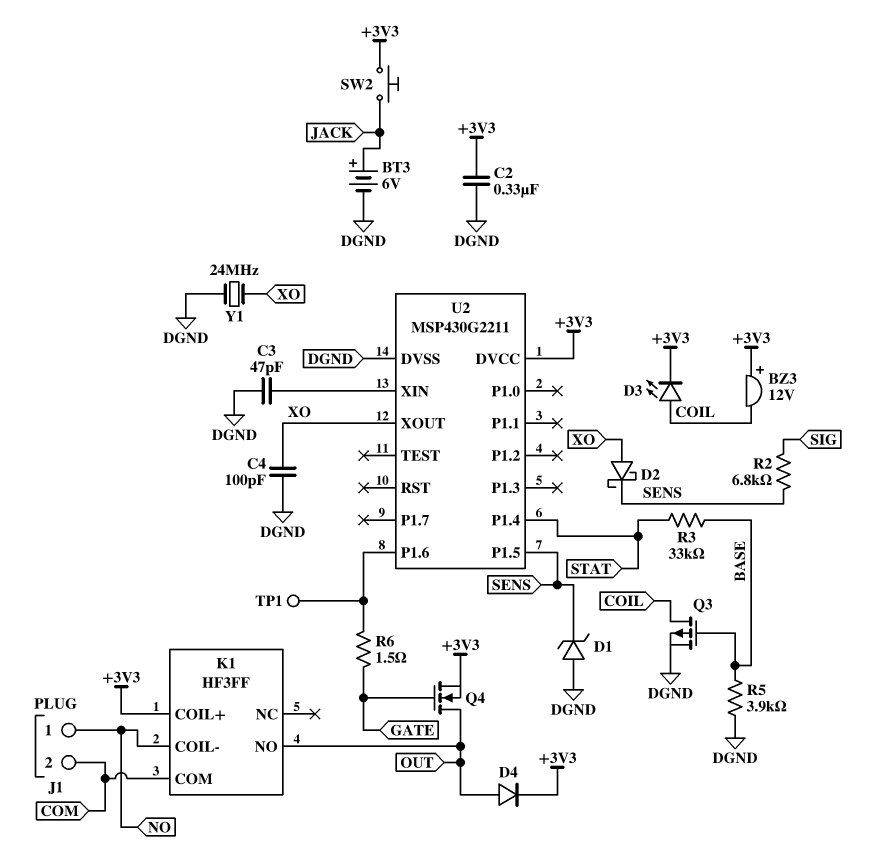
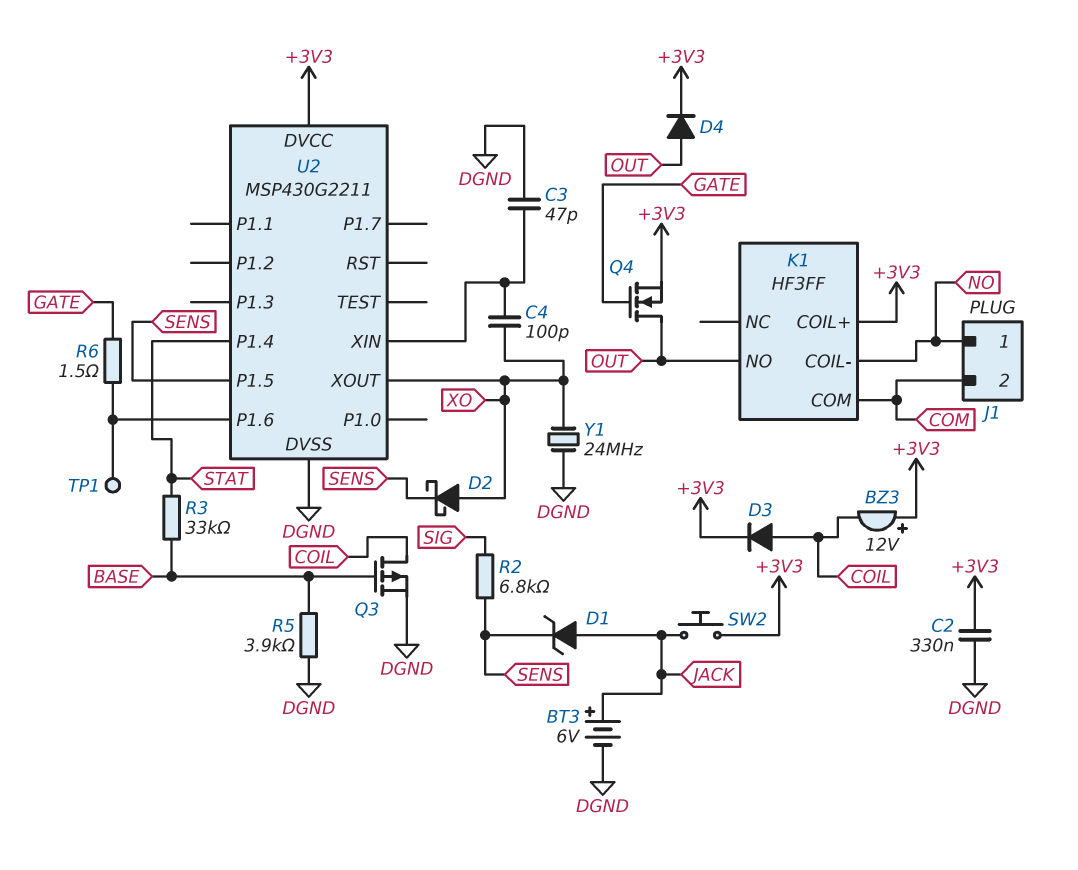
C4: 100pF (DGND, XO) -> 100pF (U2/XIN, XO)
D1: zener (A DGND, K SENS) -> zener (A JACK, K SENS)
D3: LED (A COIL, K +3V3) -> diode (A COIL, K +3V3)

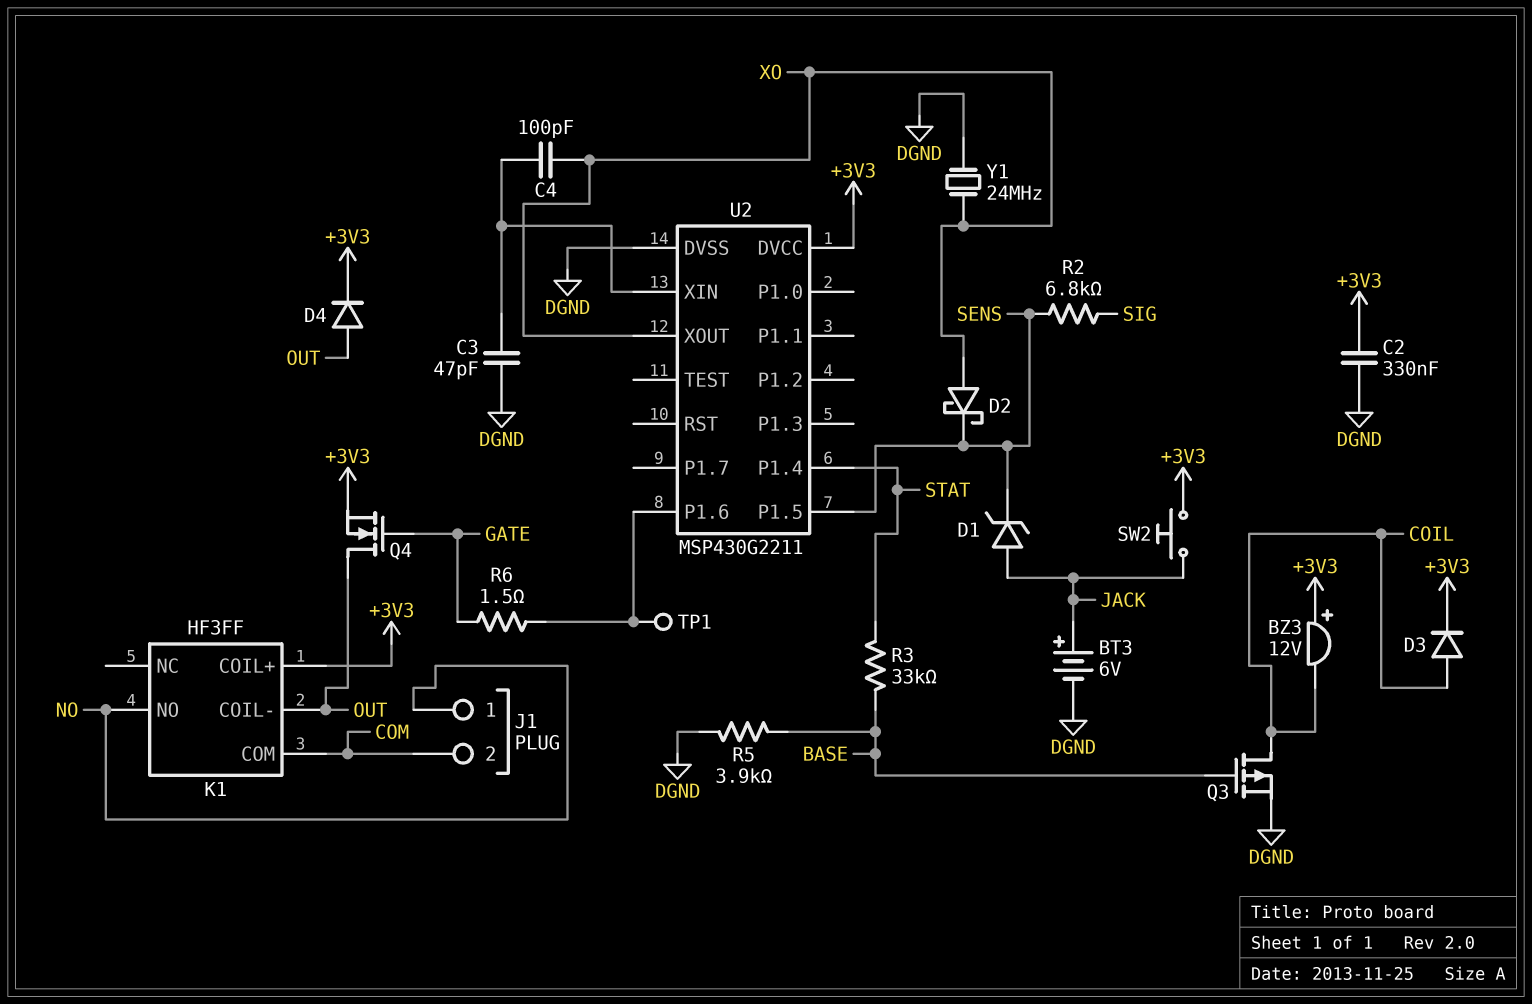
K1 pin COIL-: NO -> OUT
K1 pin NO: OUT -> NO

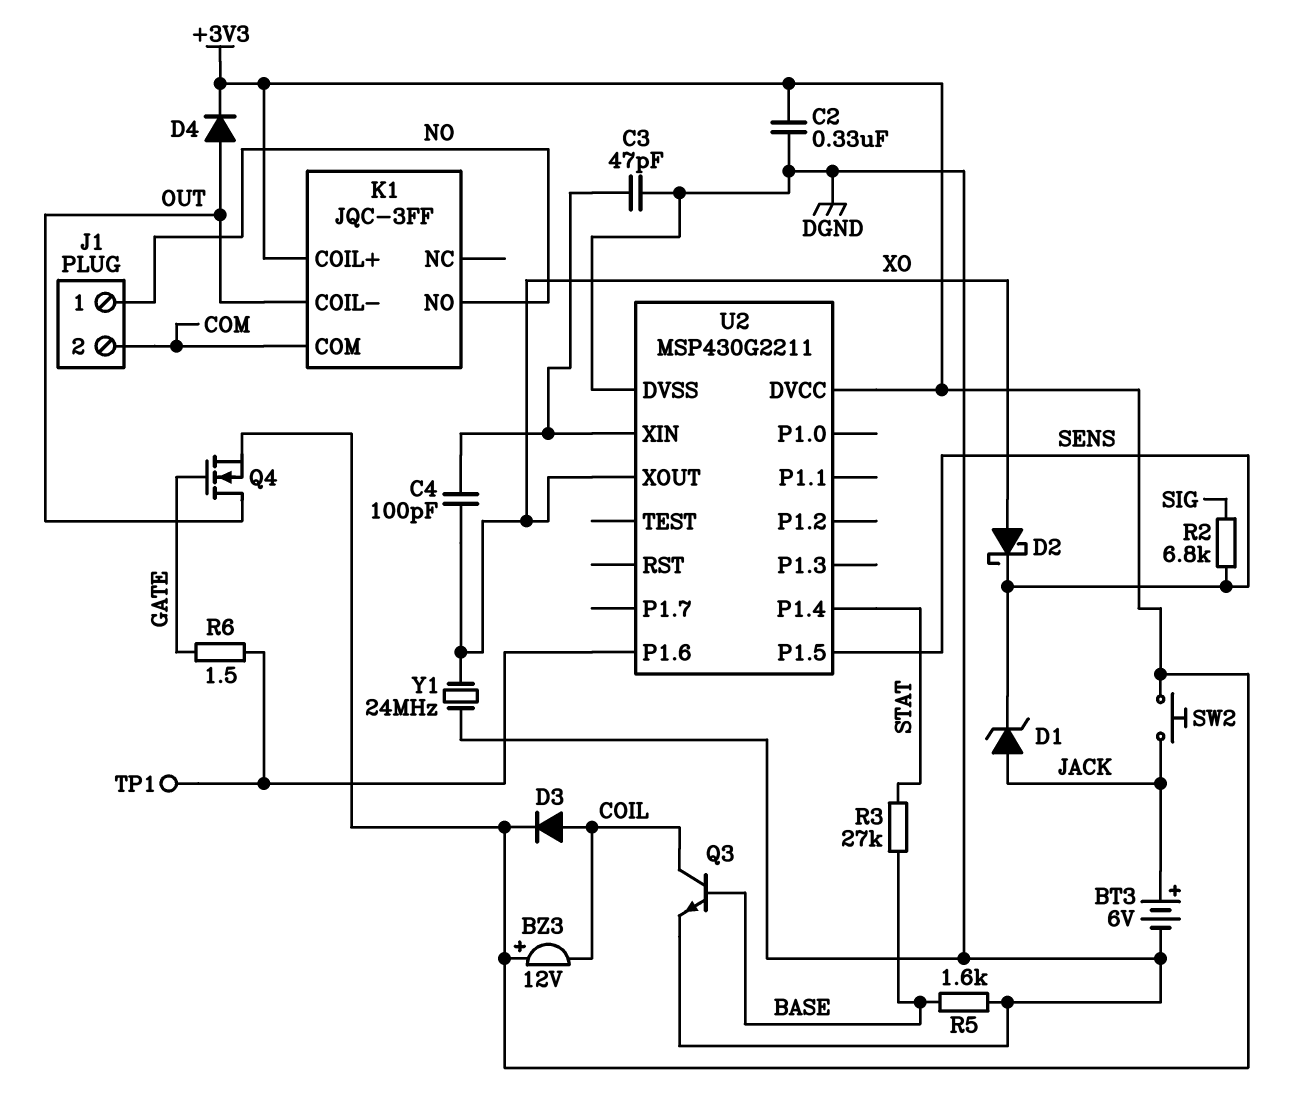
K1: HF3FF -> JQC-3FF
Q3: PMOS (G BASE, D COIL, S DGND) -> NPN (B BASE, C COIL, E DGND)
R3: 33k (BASE, STAT) -> 27k (BASE, STAT)
R5: 3.9k (BASE, DGND) -> 1.6k (BASE, DGND)

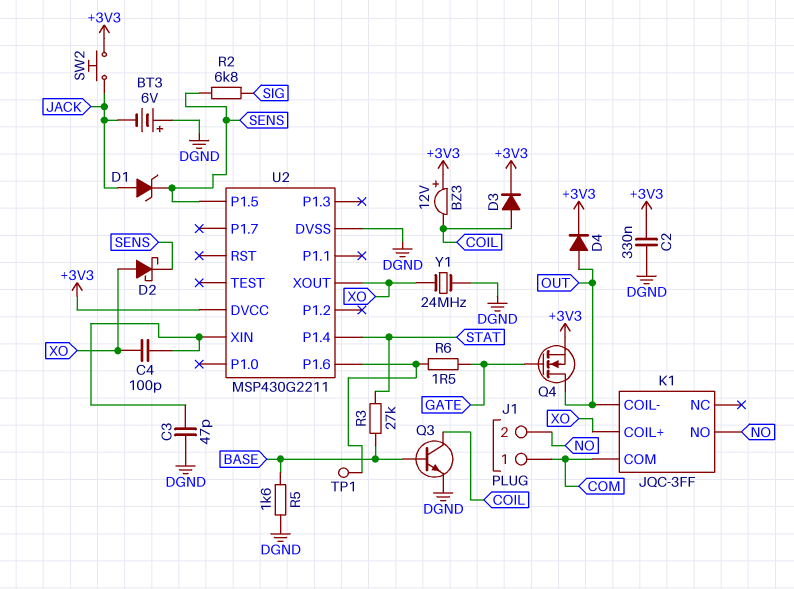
BT3: 6V (plus JACK, minus DGND) -> 6V (plus DGND, minus JACK)
J1 pin 1: NO -> COM
J1 pin 2: COM -> NO
K1 pin COIL+: +3V3 -> XO

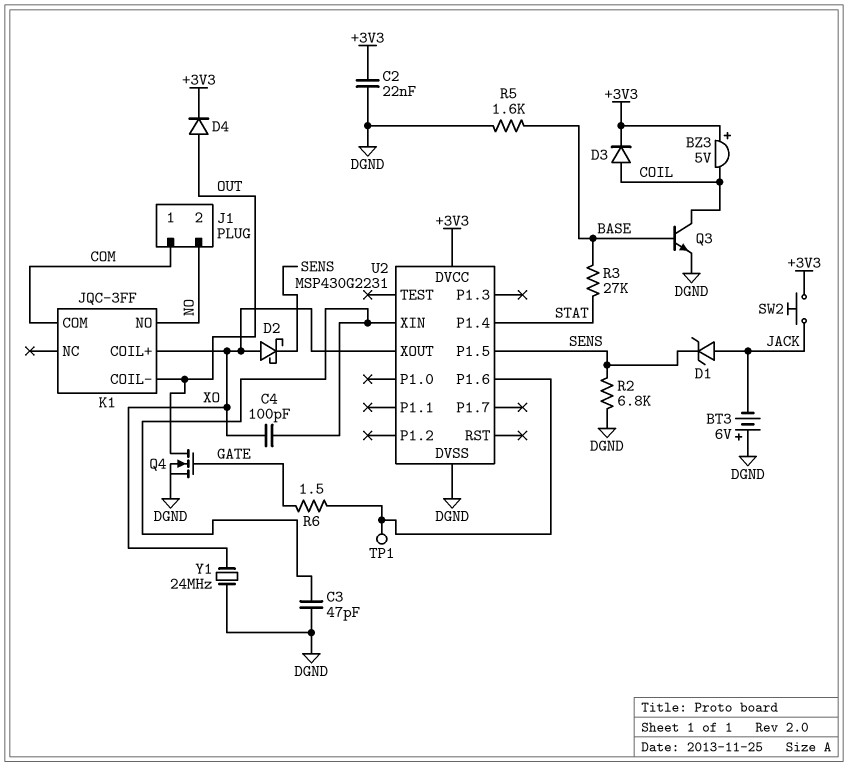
BZ3: buzzer 12V (plus +3V3, minus COIL) -> buzzer 5V (plus +3V3, minus COIL)
C2: 330nF (+3V3, DGND) -> 22nF (+3V3, DGND)
Q4: NMOS (G GATE, D OUT, S +3V3) -> NMOS (G GATE, D OUT, S DGND)
R2: 6.8k (SENS, SIG) -> 6.8k (DGND, SENS)
U2: MSP430G2211 -> MSP430G2231

